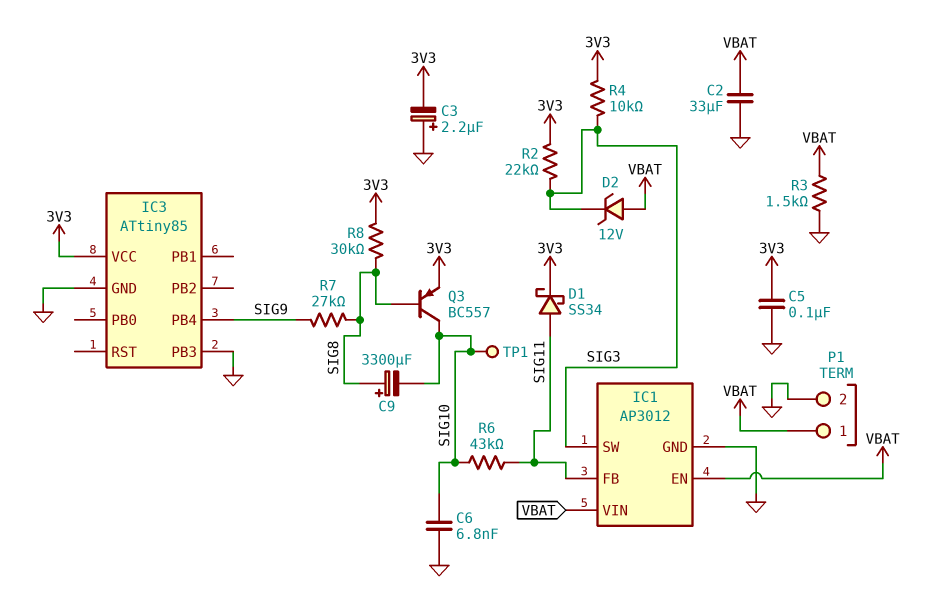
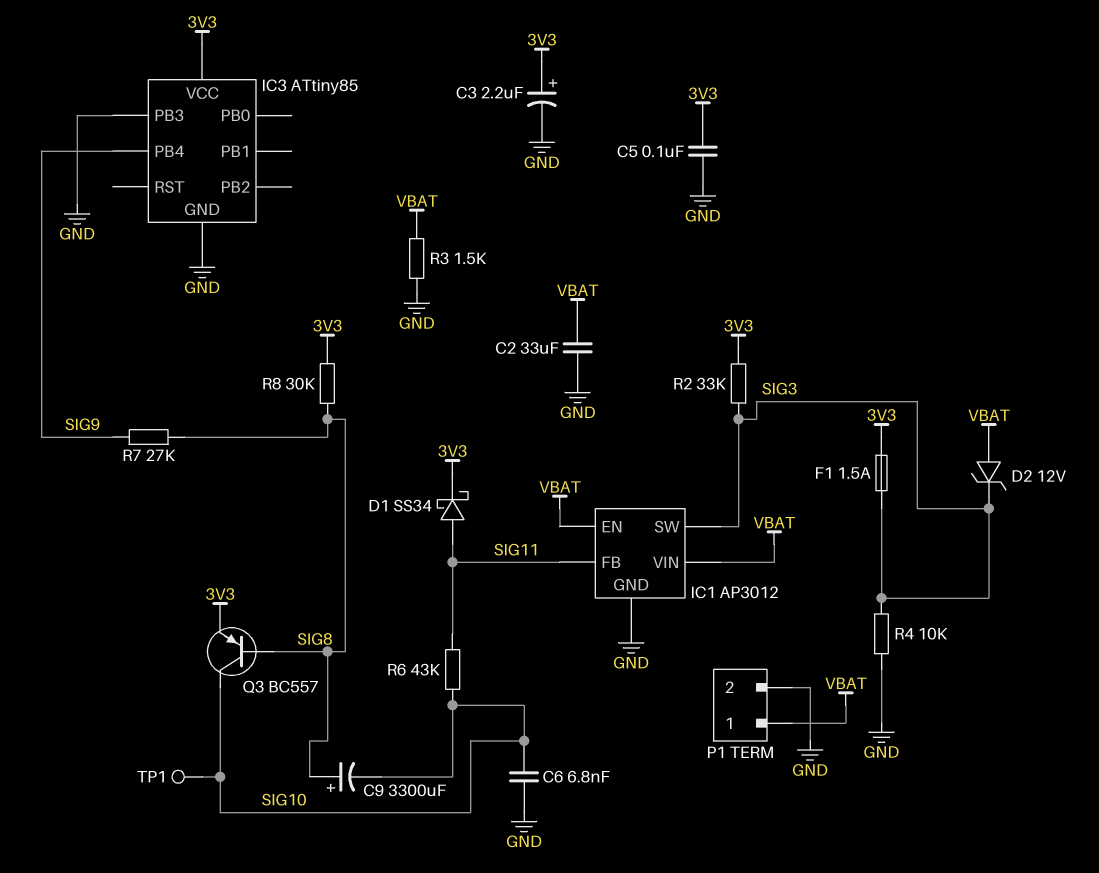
C3: 2.2uF (plus GND, minus 3V3) -> 2.2uF (plus 3V3, minus GND)
F1: none -> 1.5A (3V3, SIG3)
R2: 22k (3V3, SIG3) -> 33k (3V3, SIG3)
R4: 10k (3V3, SIG3) -> 10k (GND, SIG3)

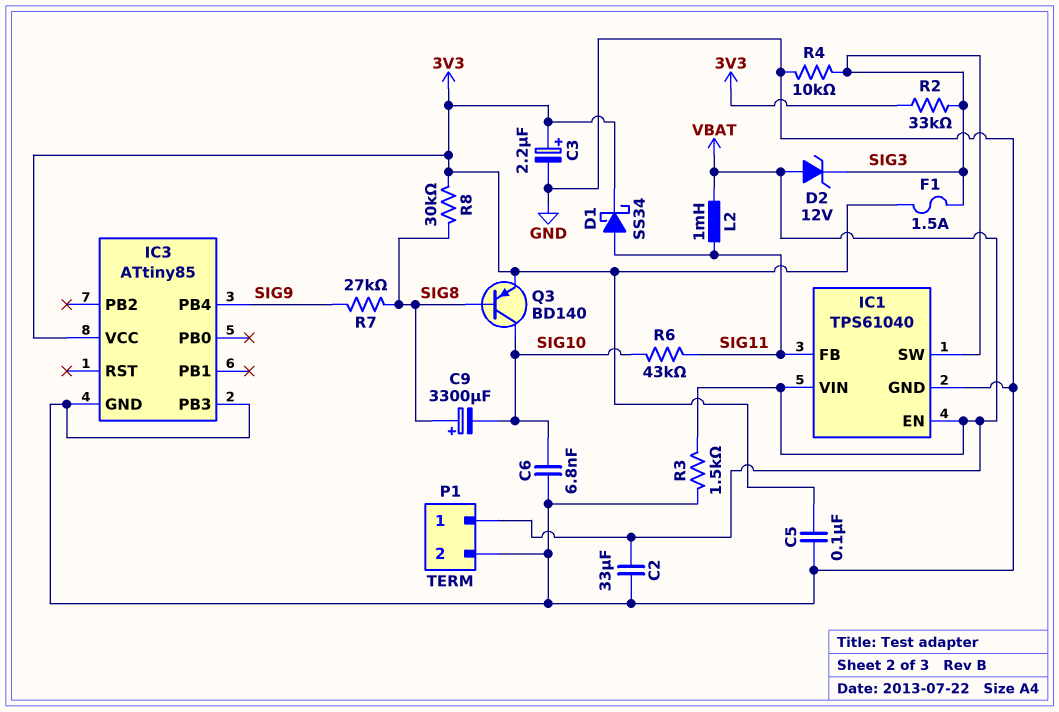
IC1: AP3012 -> TPS61040
L2: none -> 1mH (SIG11, VBAT)
Q3: PNP BC557 (B SIG8, C SIG10, E 3V3) -> PNP BD140 (B SIG8, C SIG10, E 3V3)
TP1: test point (SIG10) -> none

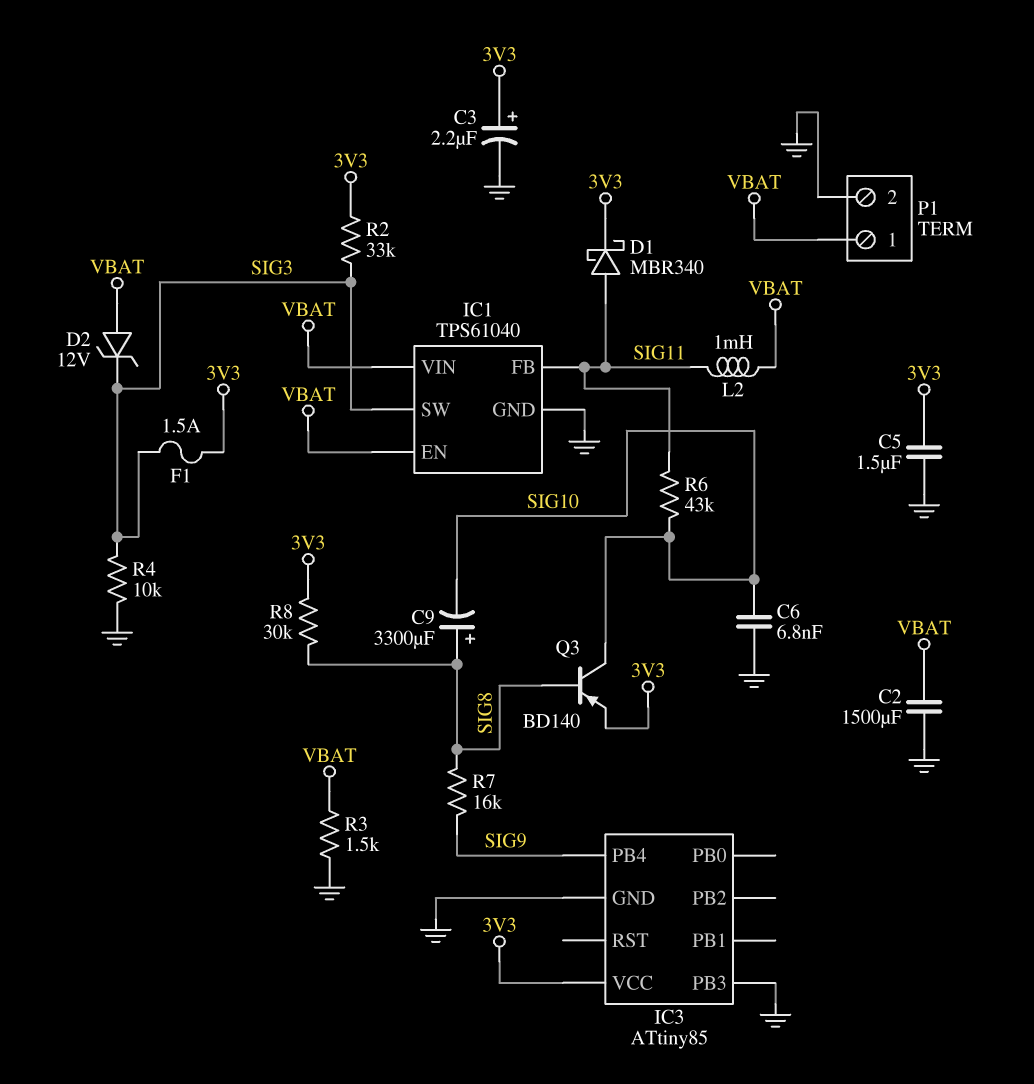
C2: 33uF (GND, VBAT) -> 1500uF (GND, VBAT)
C5: 100nF (3V3, GND) -> 1.5uF (3V3, GND)
D1: schottky SS34 (A SIG11, K 3V3) -> schottky MBR340 (A SIG11, K 3V3)
R7: 27k (SIG8, SIG9) -> 16k (SIG8, SIG9)

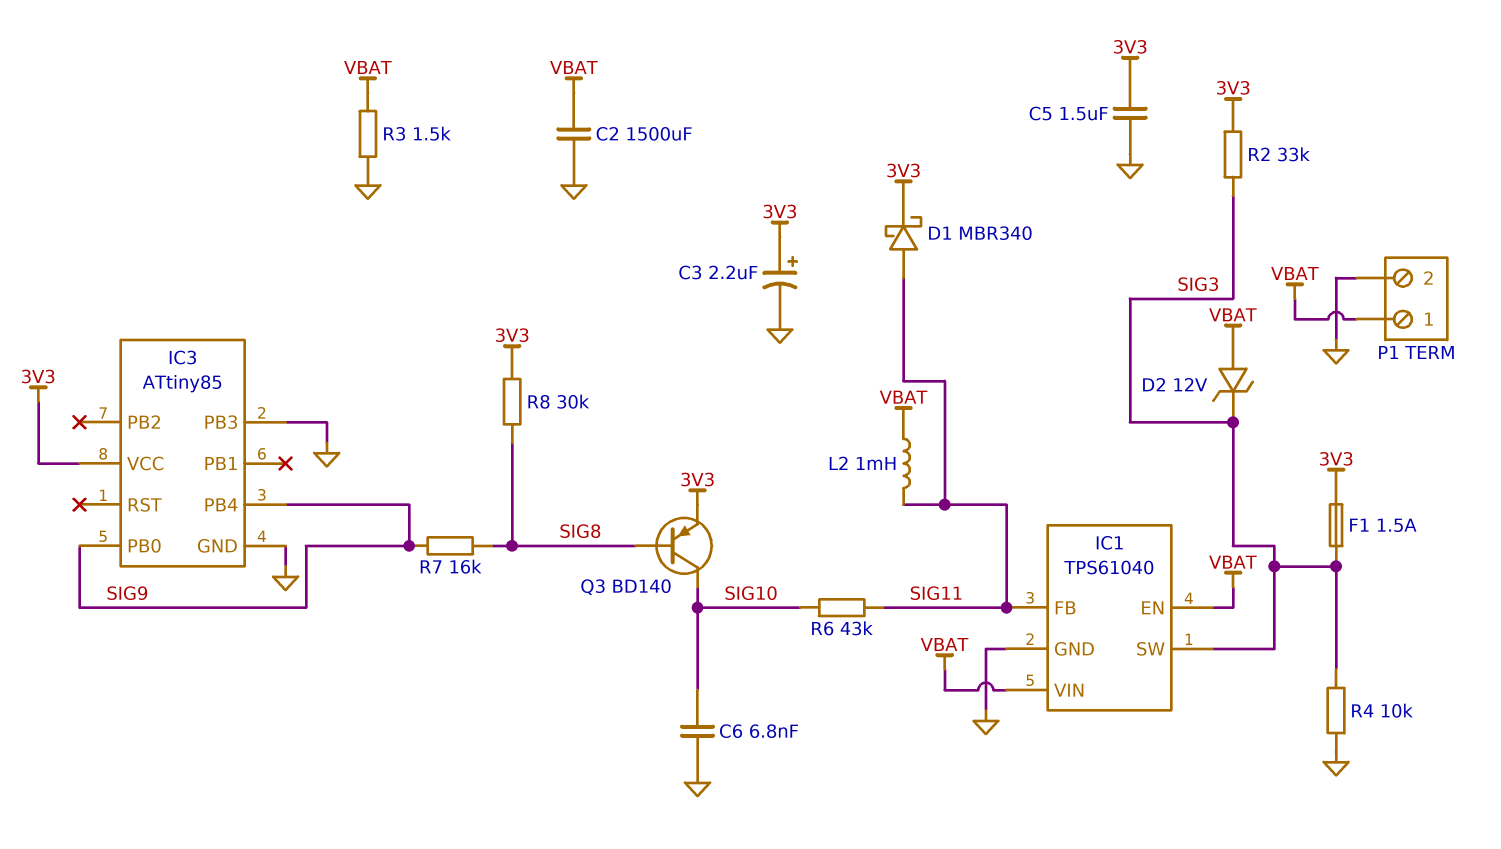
C9: 3300uF (plus SIG8, minus SIG10) -> none
IC3 pin PB0: none -> SIG9

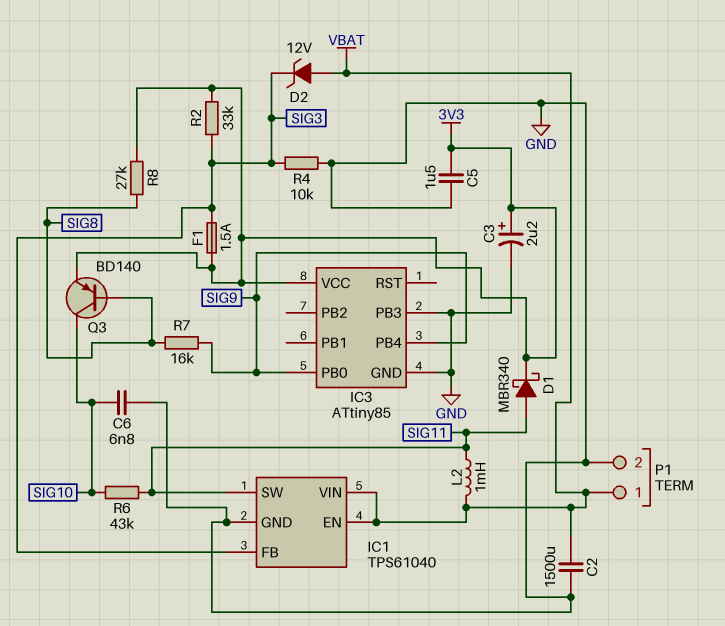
IC1 pin FB: SIG11 -> SIG3
IC1 pin SW: SIG3 -> SIG11
R3: 1.5k (GND, VBAT) -> none
R8: 30k (3V3, SIG8) -> 27k (3V3, SIG8)

